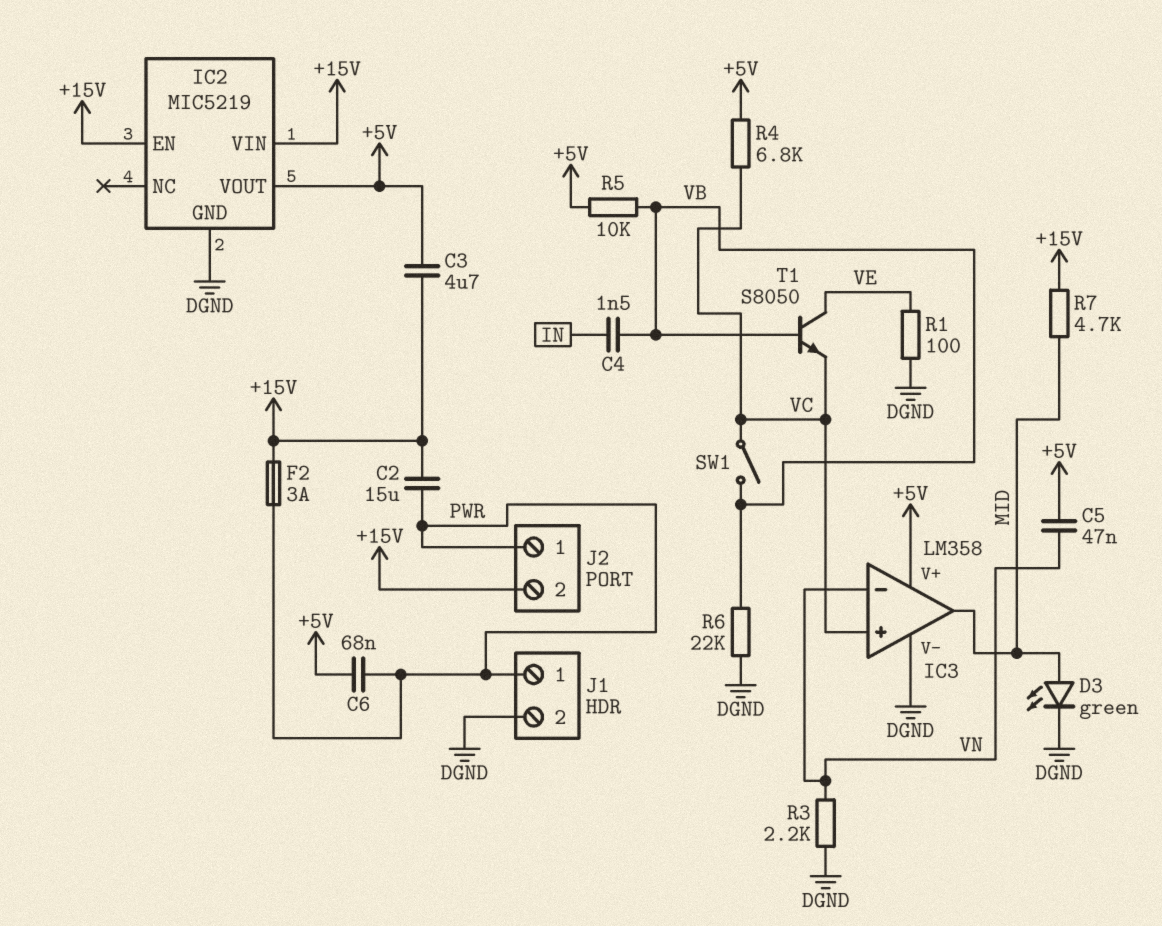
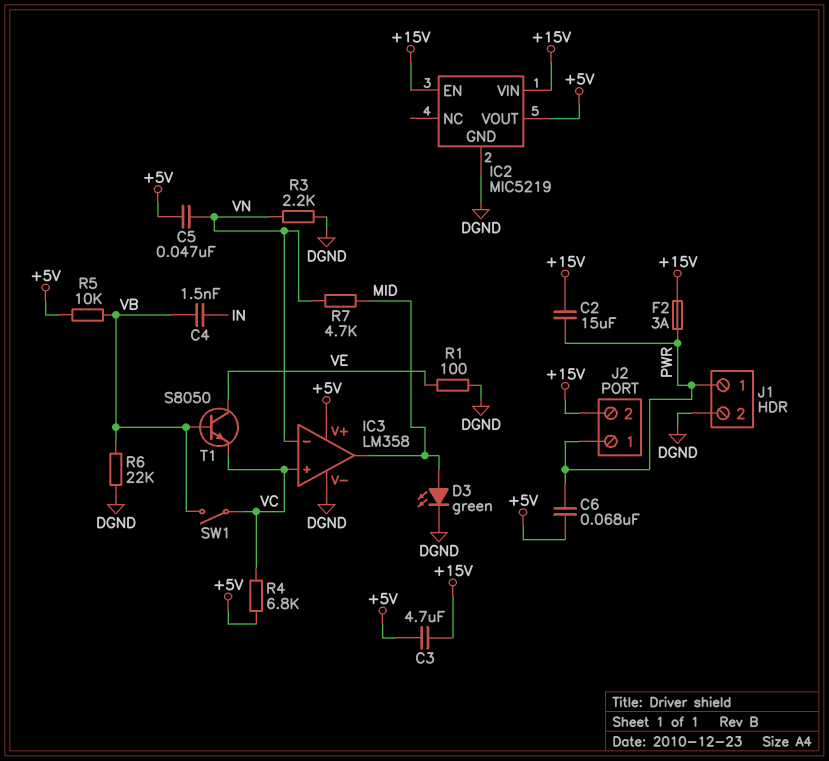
R7: 4.7k (+15V, MID) -> 4.7k (MID, VN)

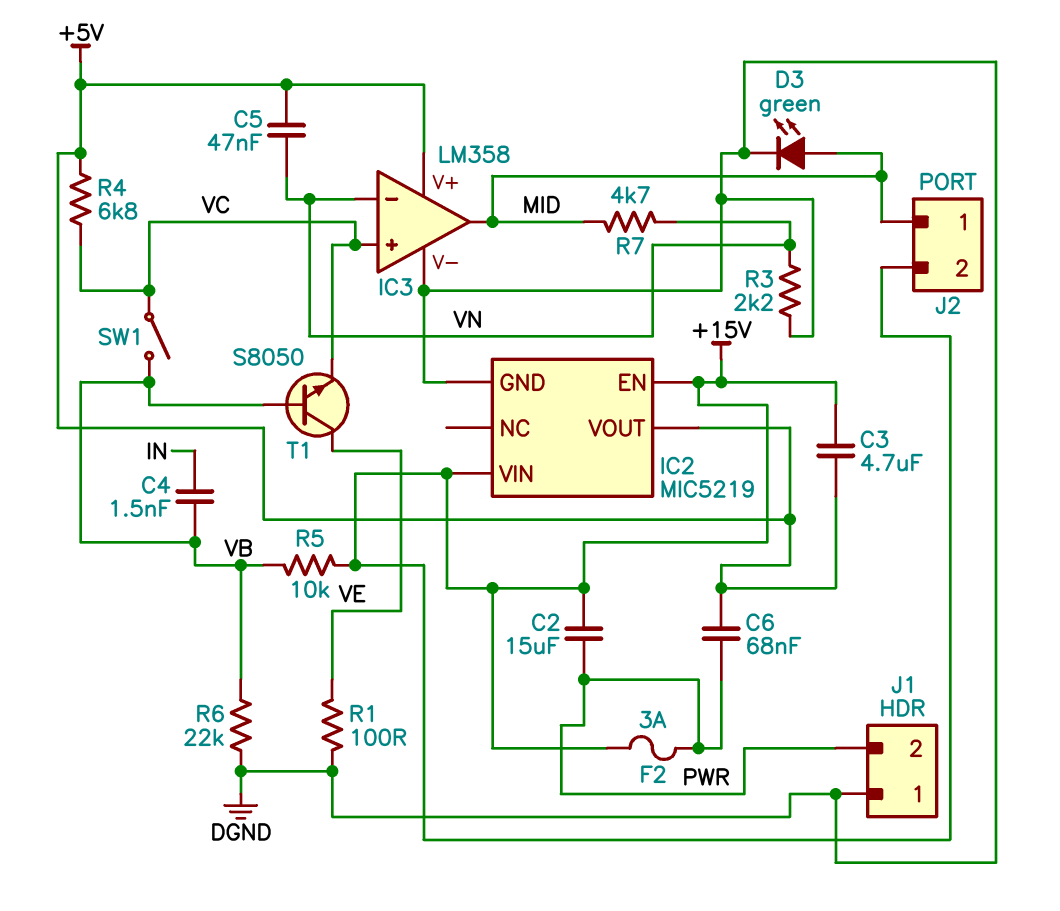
J1 pin 1: PWR -> DGND
J1 pin 2: DGND -> PWR
J2 pin 1: PWR -> MID
R5: 10k (+5V, VB) -> 10k (+15V, VB)

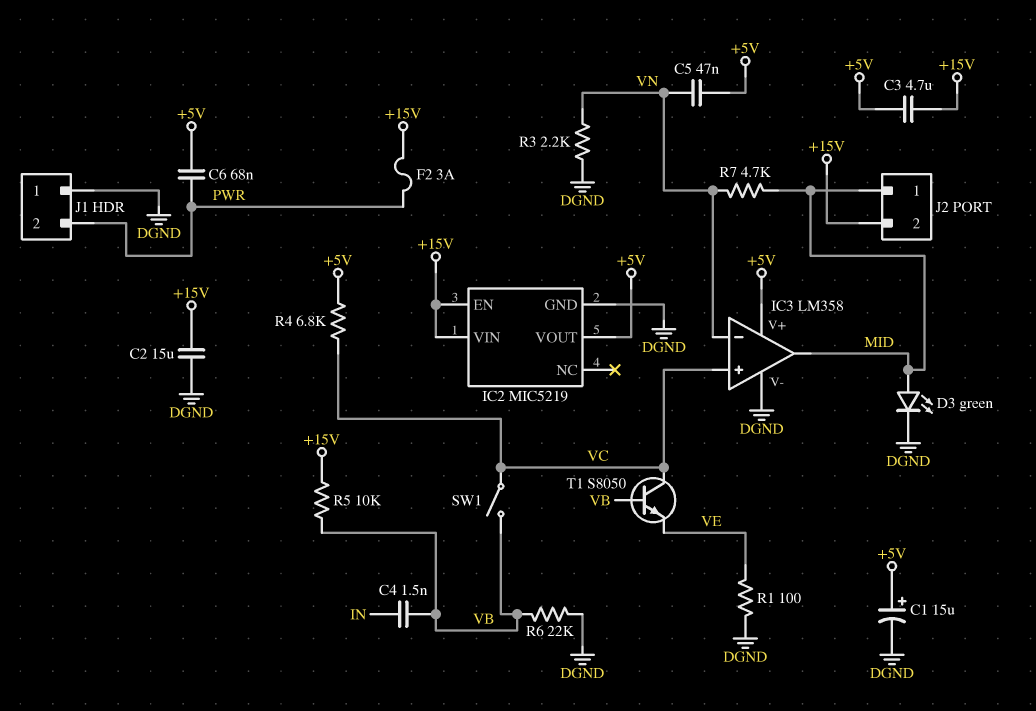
C1: none -> 15uF (plus +5V, minus DGND)
C2: 15uF (+15V, PWR) -> 15uF (+15V, DGND)
T1: NPN S8050 (B VB, C VE, E VC) -> NPN S8050 (B VB, C VC, E VE)

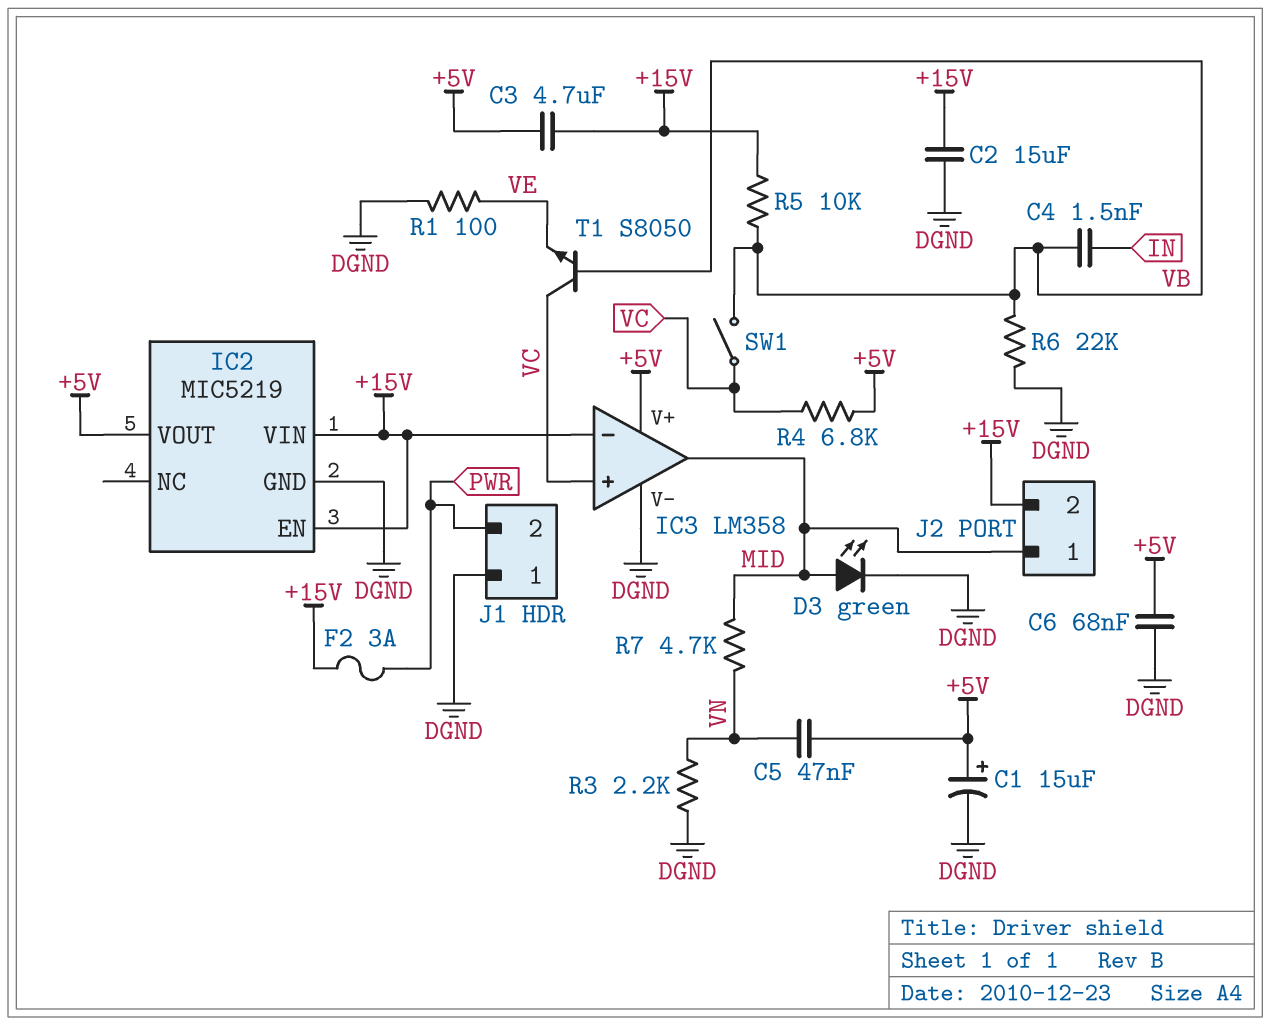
C6: 68nF (+5V, PWR) -> 68nF (+5V, DGND)
IC3 pin in-: VN -> +15V

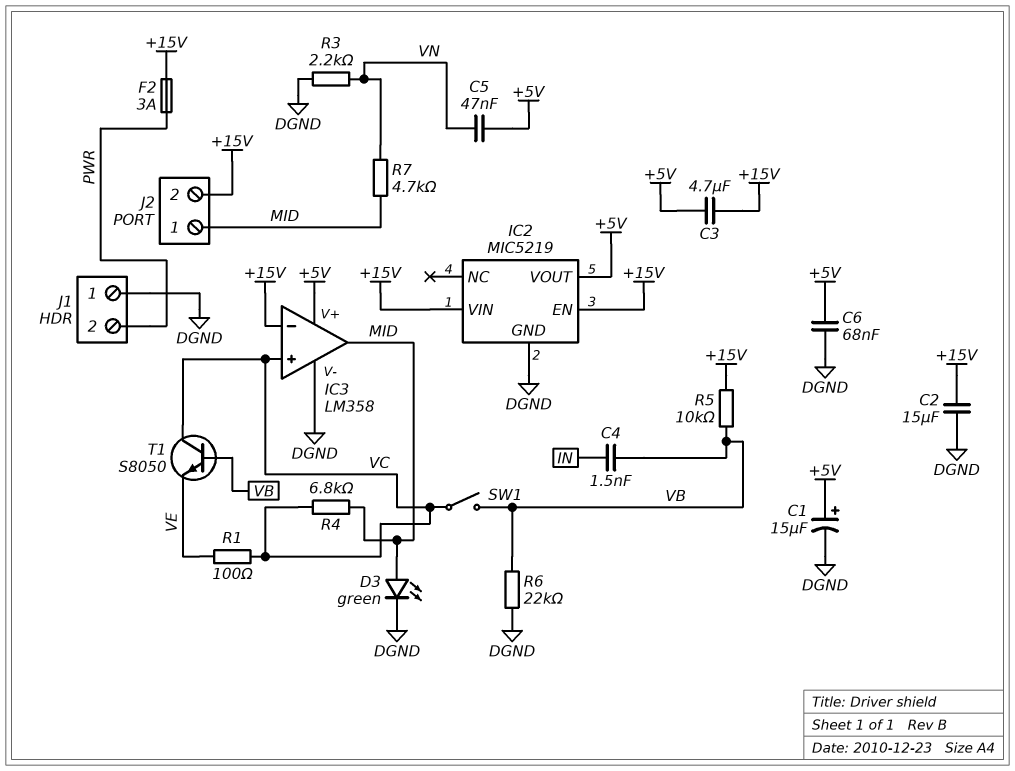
R1: 100 (DGND, VE) -> 100 (VC, VE)
R4: 6.8k (+5V, VC) -> 6.8k (MID, VC)

